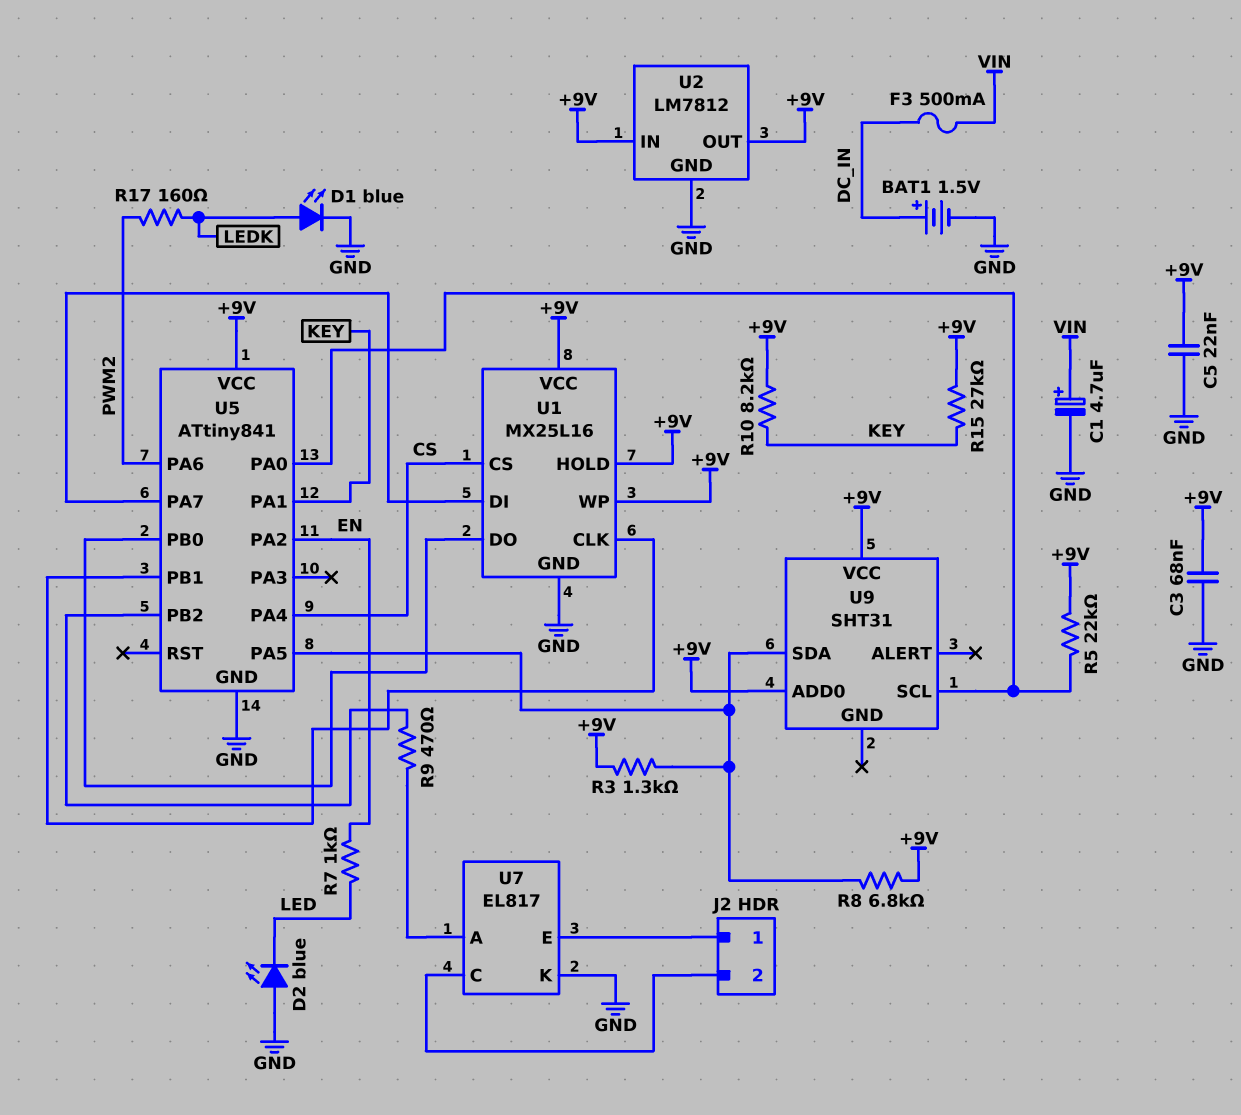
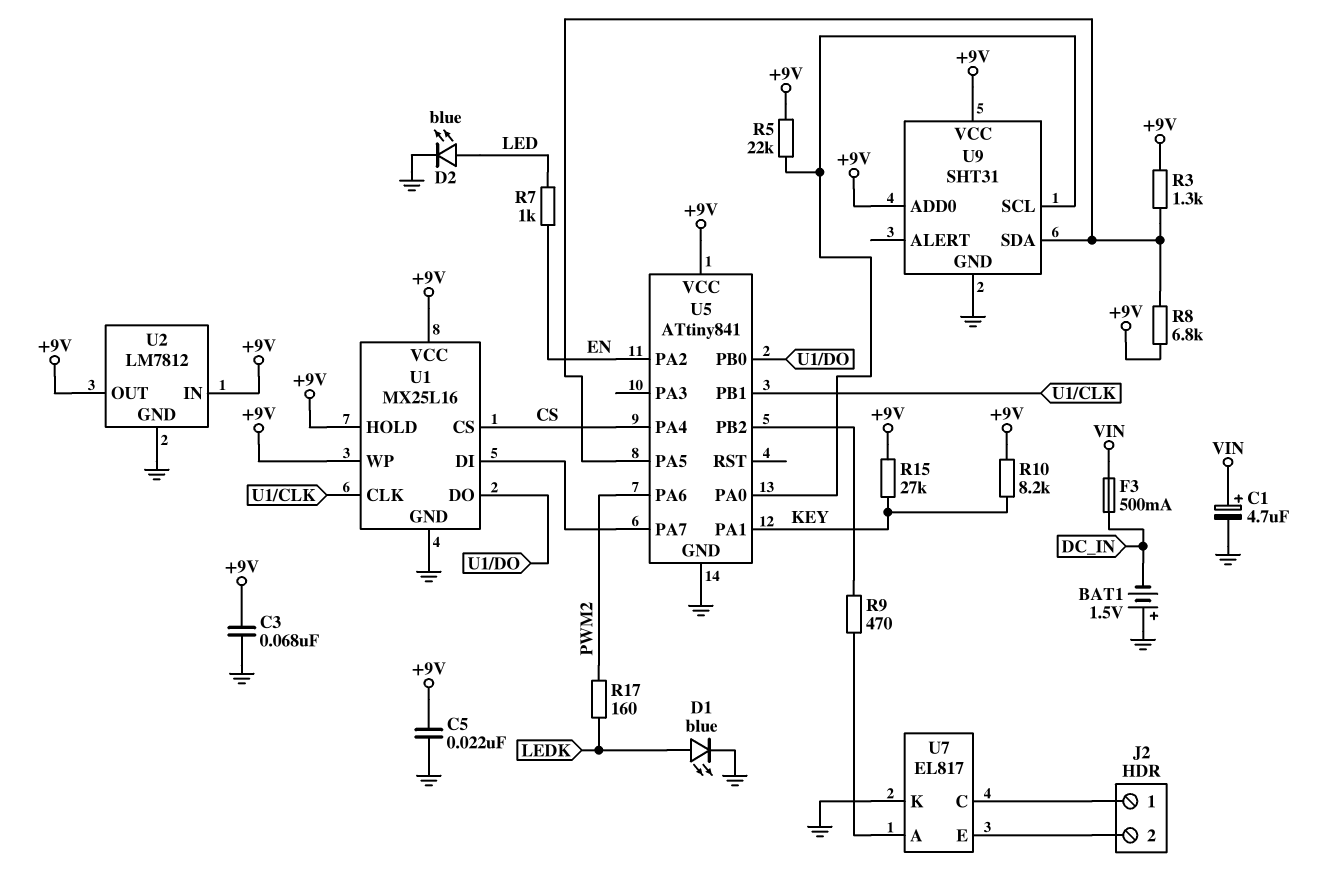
BAT1: 1.5V (plus DC_IN, minus GND) -> 1.5V (plus GND, minus DC_IN)
D2: LED blue (A GND, K LED) -> LED blue (A LED, K GND)
U7 pin C: J2/2 -> J2/1
U7 pin E: J2/1 -> J2/2
U9 pin GND: none -> GND

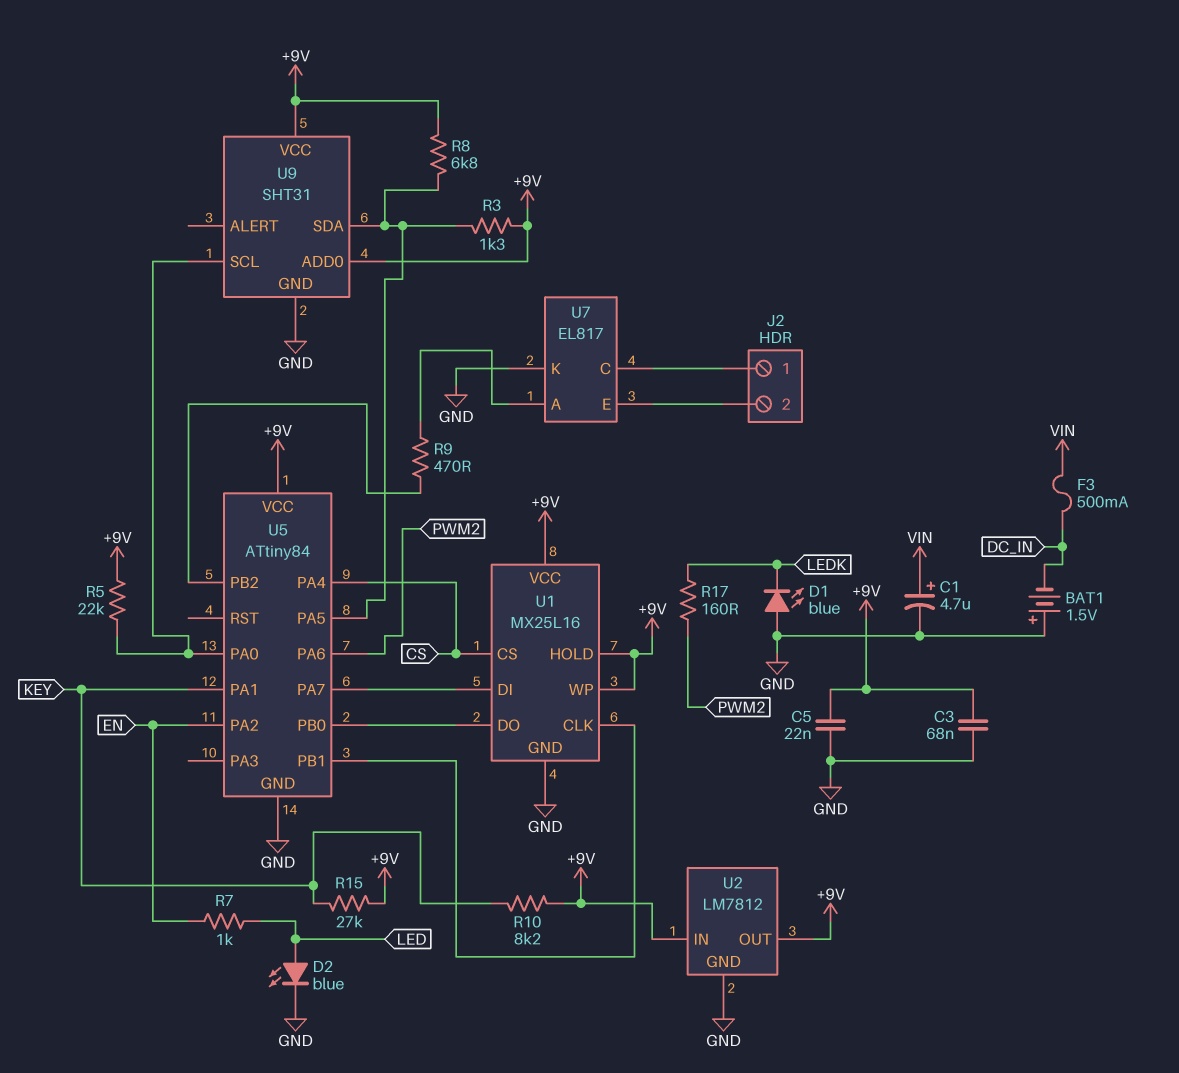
D1: LED blue (A LEDK, K GND) -> LED blue (A GND, K LEDK)
U5: ATtiny841 -> ATtiny84

